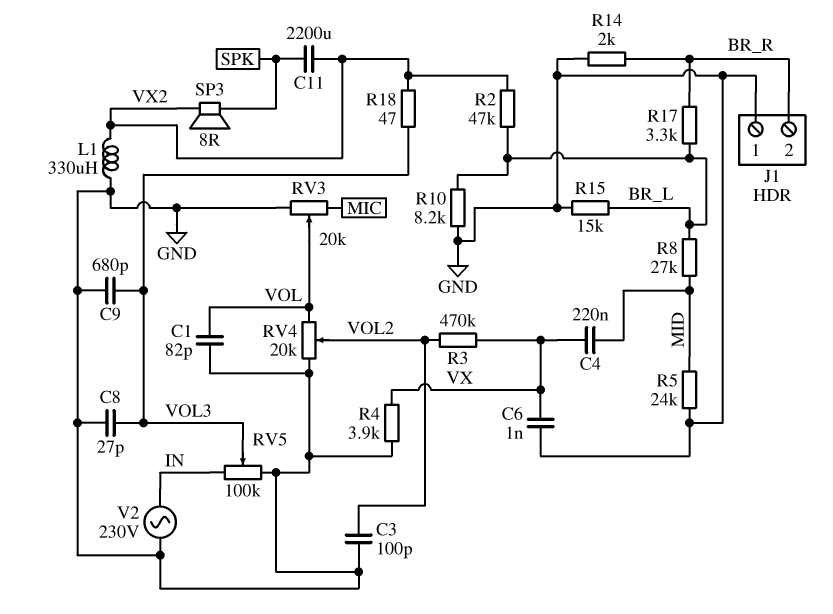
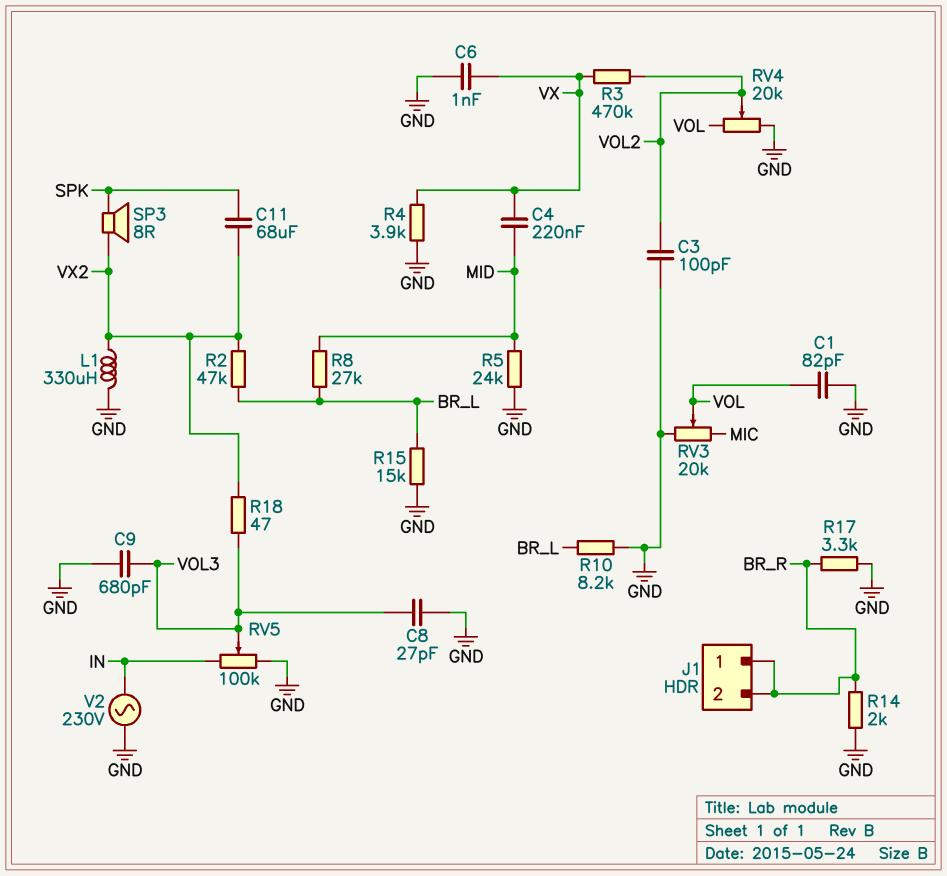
C11: 2200uF (SPK, VX2) -> 68uF (SPK, VX2)
J1 pin 1: GND -> BR_R
R17: 3.3k (BR_L, BR_R) -> 3.3k (BR_R, GND)

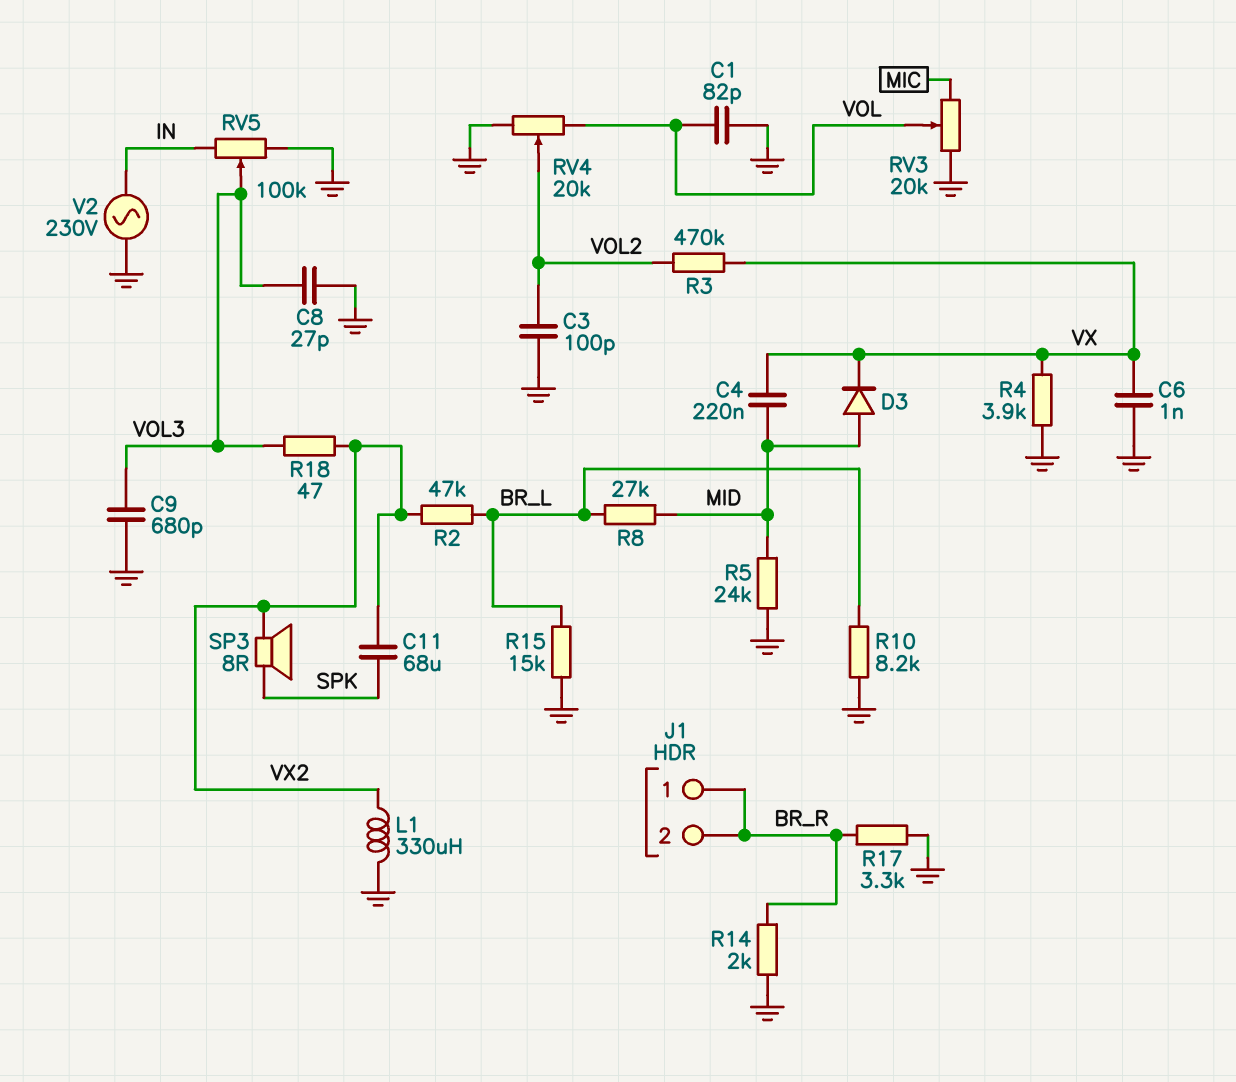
D3: none -> diode (A MID, K VX)

